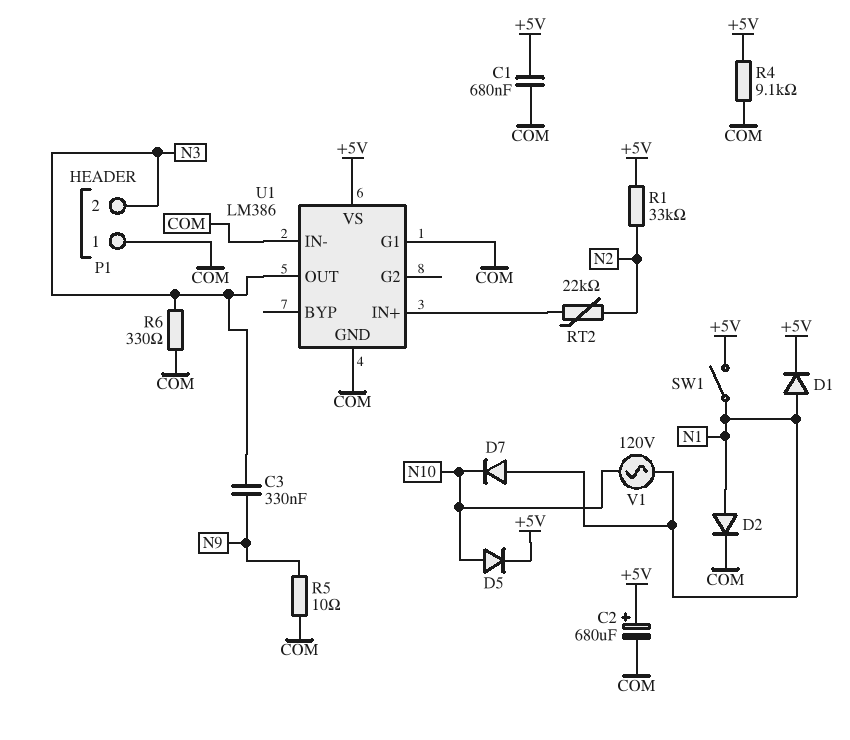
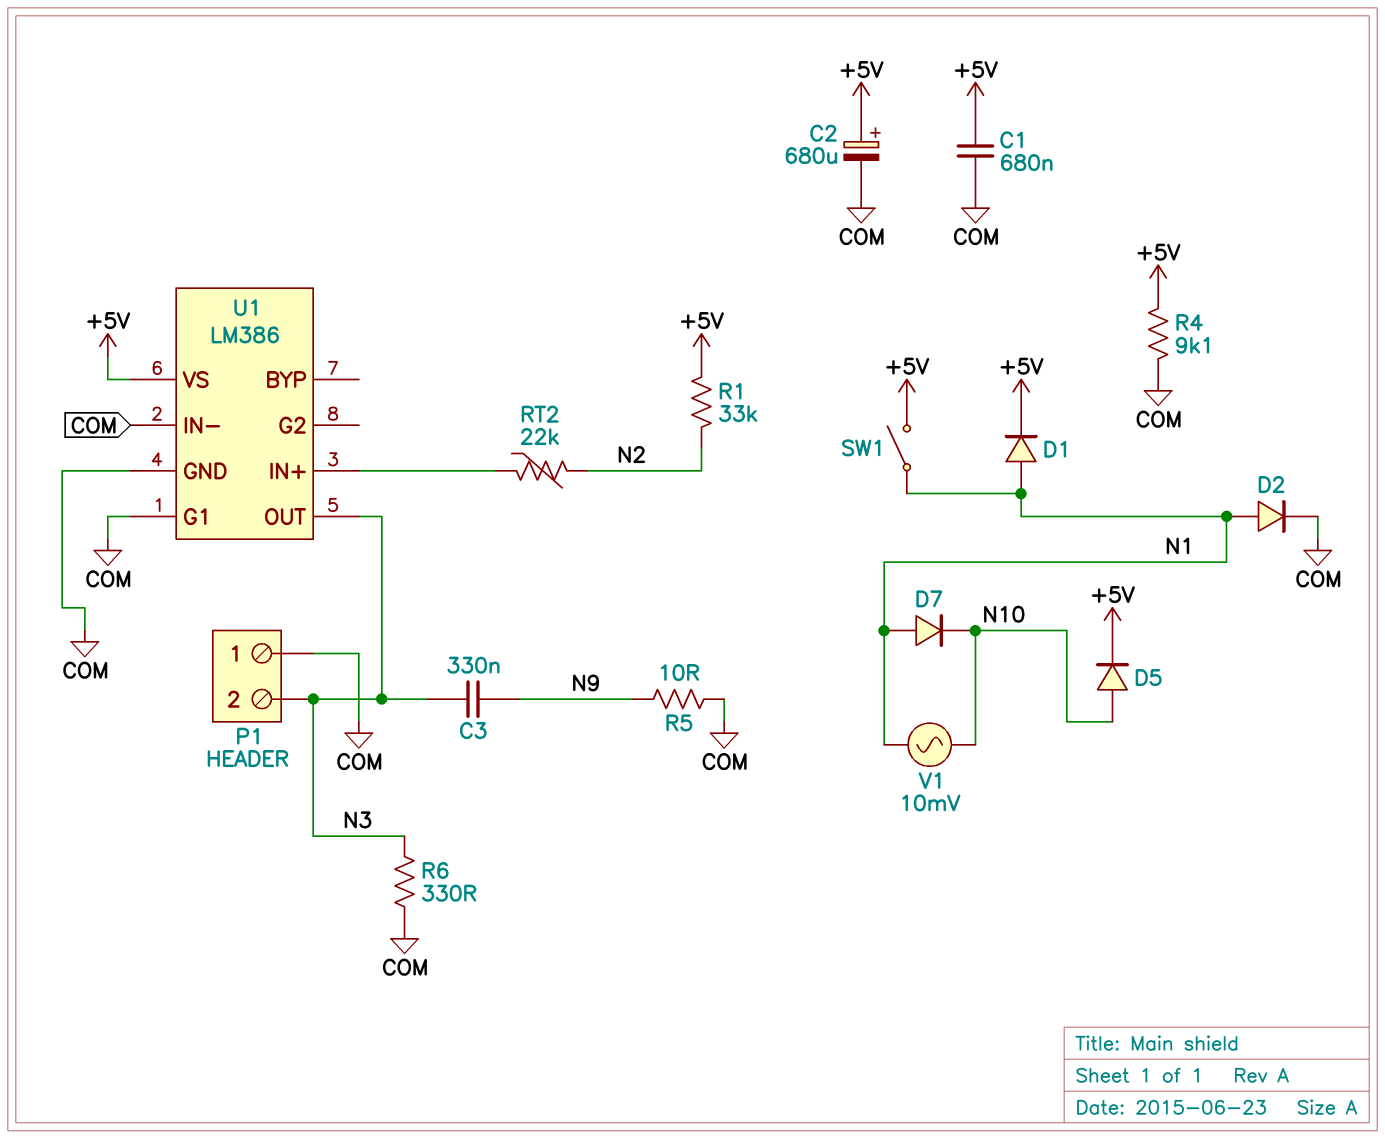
V1: AC 120V (N1, N10) -> AC 10mV (N1, N10)

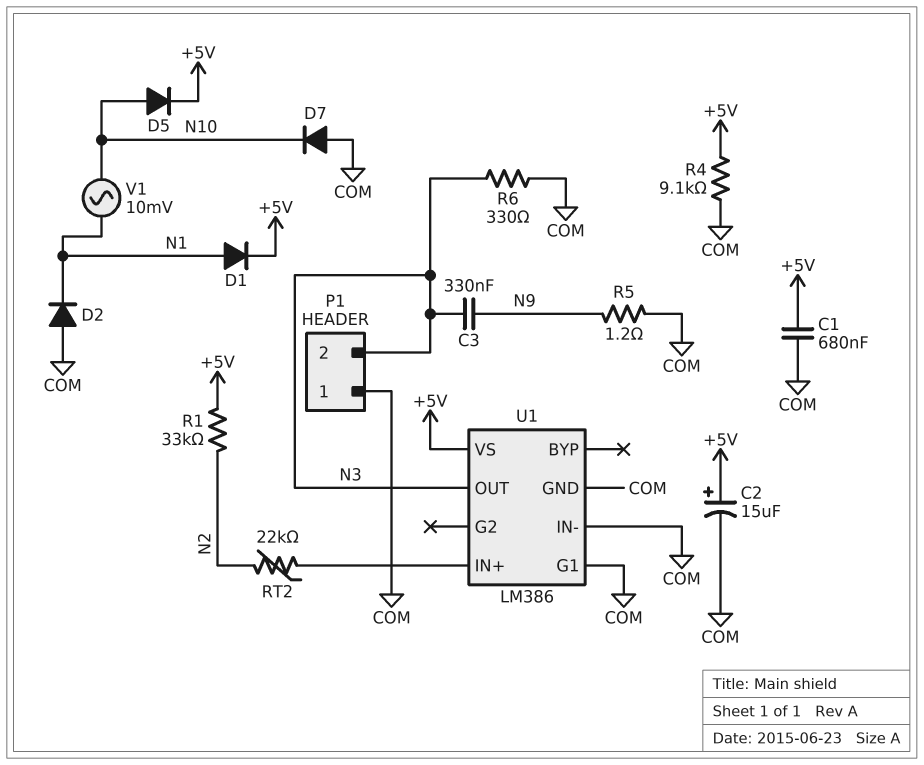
C2: 680uF (plus +5V, minus COM) -> 15uF (plus +5V, minus COM)
D2: diode (A N1, K COM) -> diode (A COM, K N1)
D7: diode (A N1, K N10) -> diode (A COM, K N10)
R5: 10 (COM, N9) -> 1.2 (COM, N9)
SW1: switch (+5V, N1) -> none

